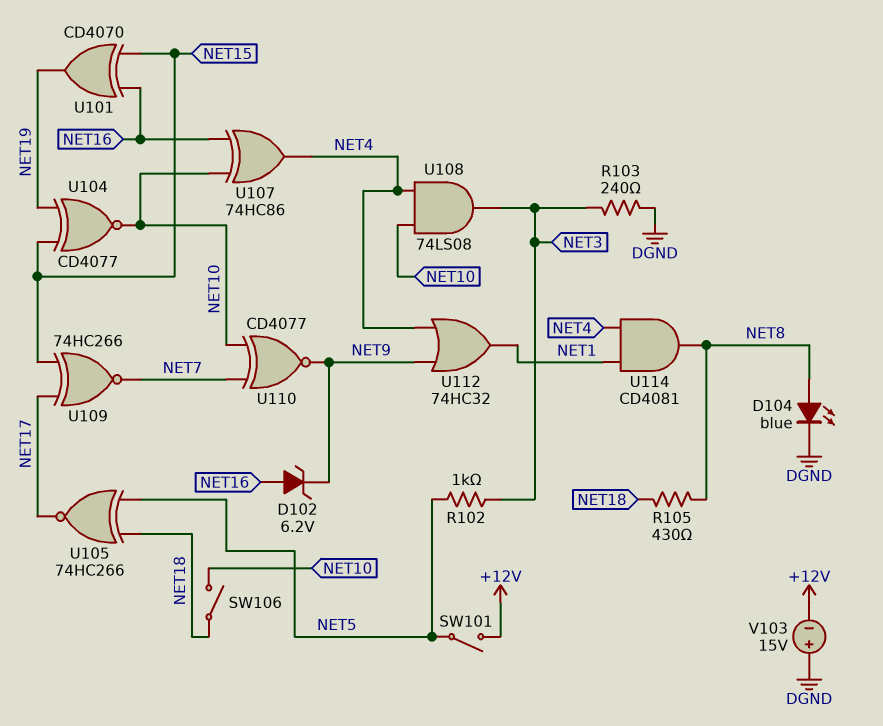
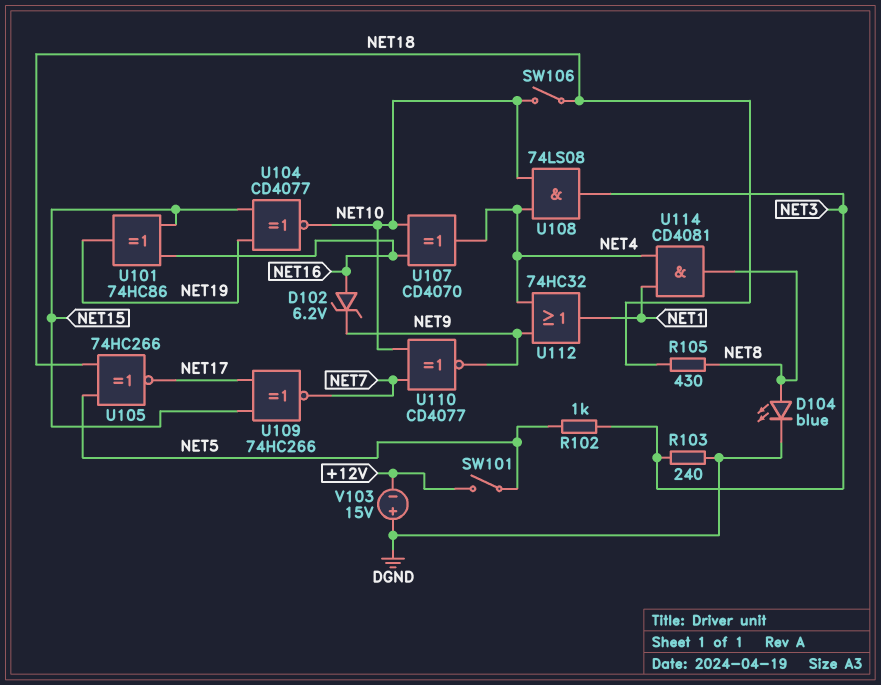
U101: XOR CD4070 (in NET15, in NET16, out NET19) -> XOR 74HC86 (in NET15, in NET16, out NET19)
U107: XOR 74HC86 (in NET10, in NET16, out NET4) -> XOR CD4070 (in NET10, in NET16, out NET4)

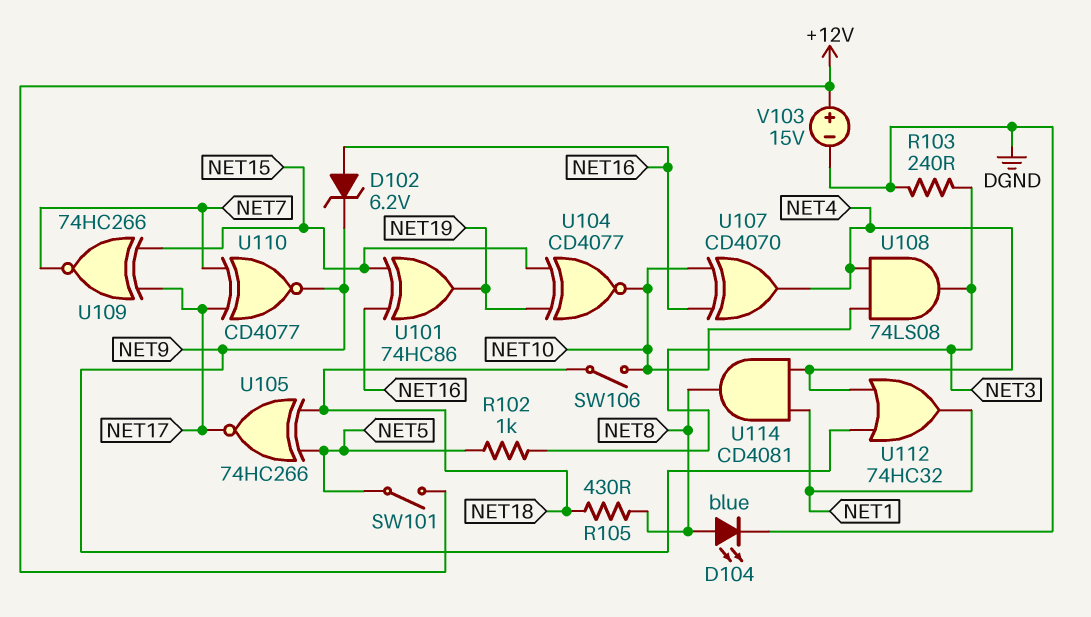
U110: XNOR CD4077 (in NET7, in NET10, out NET9) -> XNOR CD4077 (in NET7, in NET17, out NET9)
V103: 15V (plus DGND, minus +12V) -> 15V (plus +12V, minus DGND)

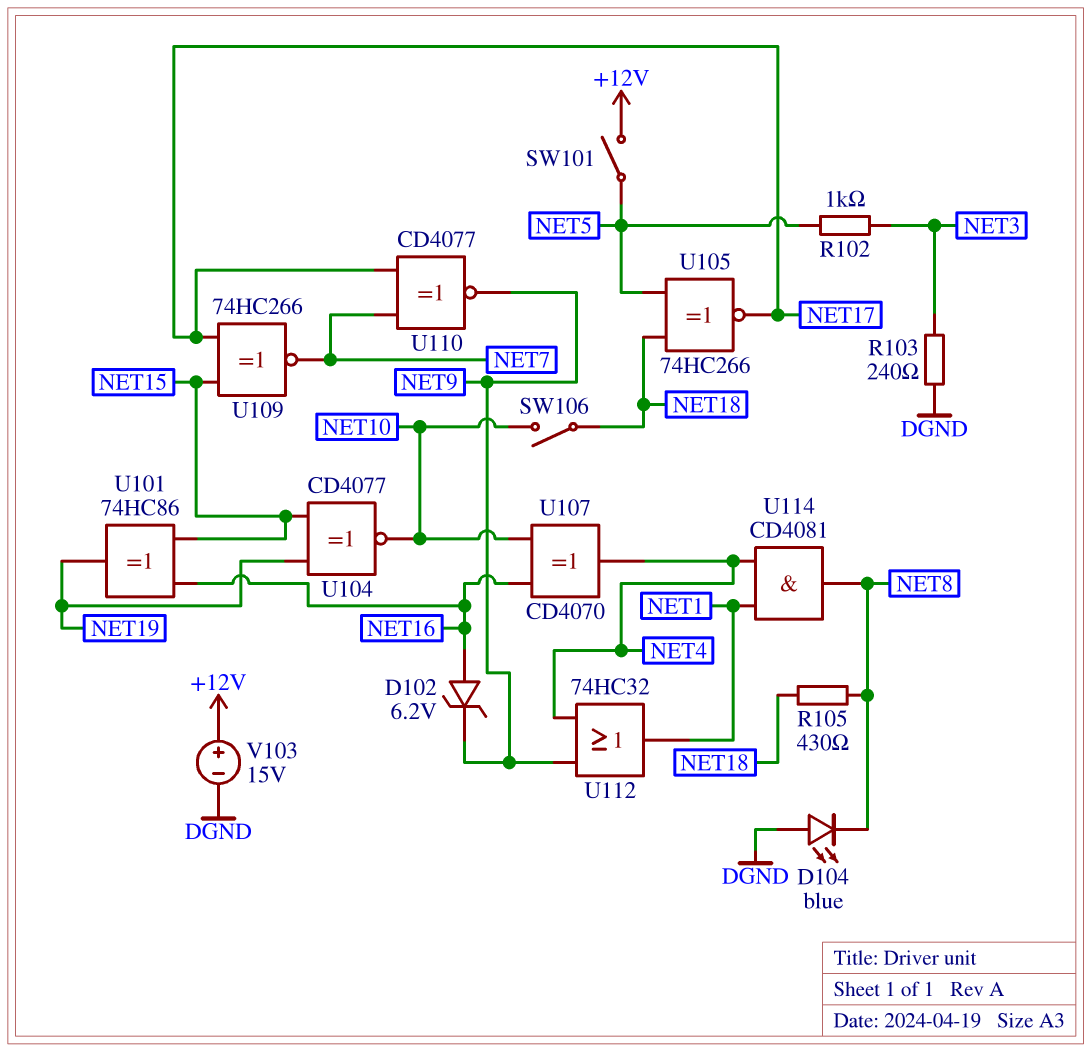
D104: LED blue (A NET8, K DGND) -> LED blue (A DGND, K NET8)
U108: AND 74LS08 (in NET4, in NET10, out NET3) -> none

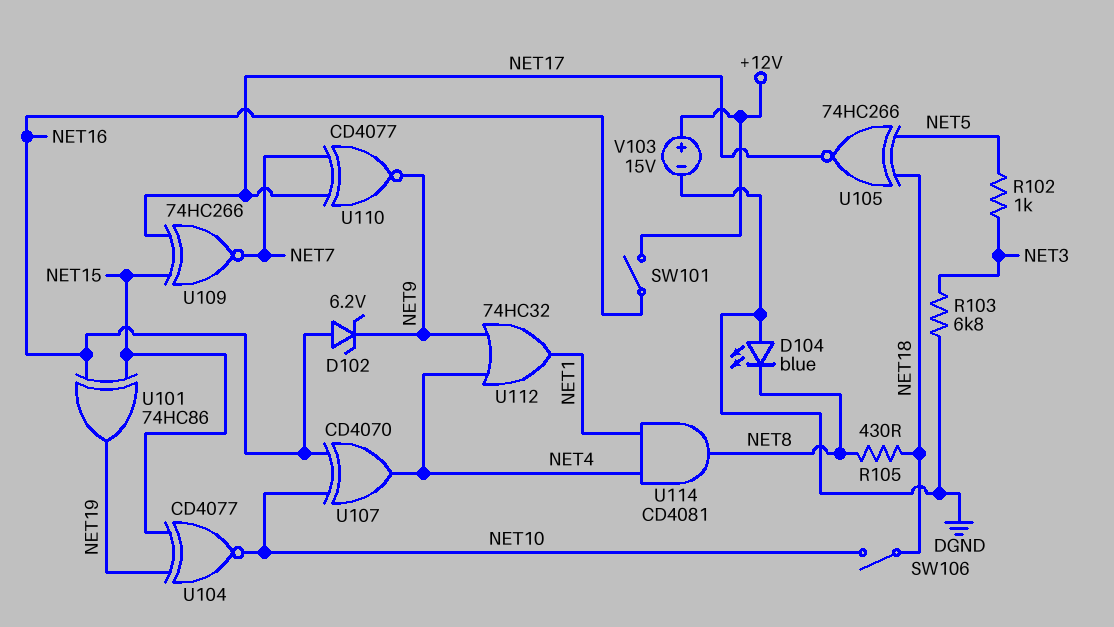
R103: 240 (DGND, NET3) -> 6.8k (DGND, NET3)
SW101: switch (+12V, NET5) -> switch (+12V, NET16)

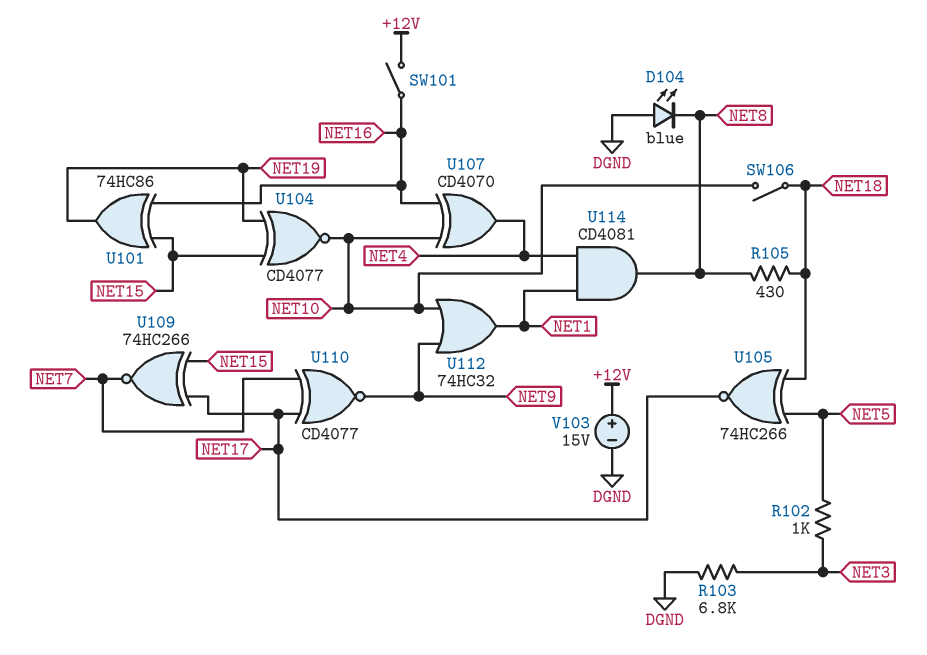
D102: zener 6.2V (A NET16, K NET9) -> none
U112: OR 74HC32 (in NET4, in NET9, out NET1) -> OR 74HC32 (in NET9, in NET10, out NET1)

